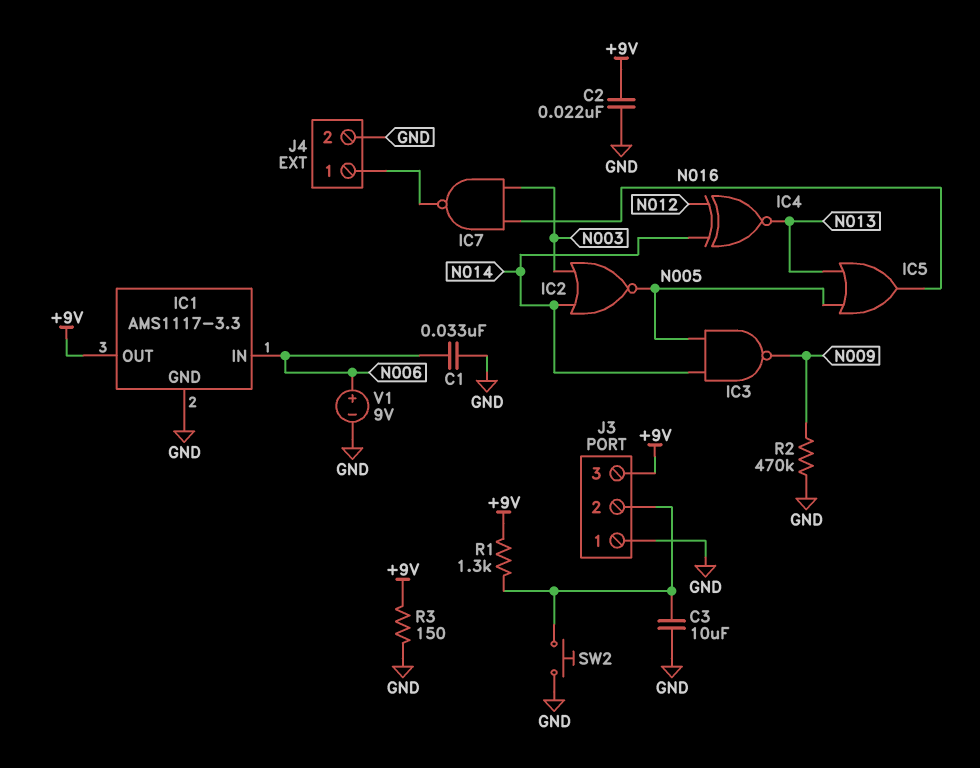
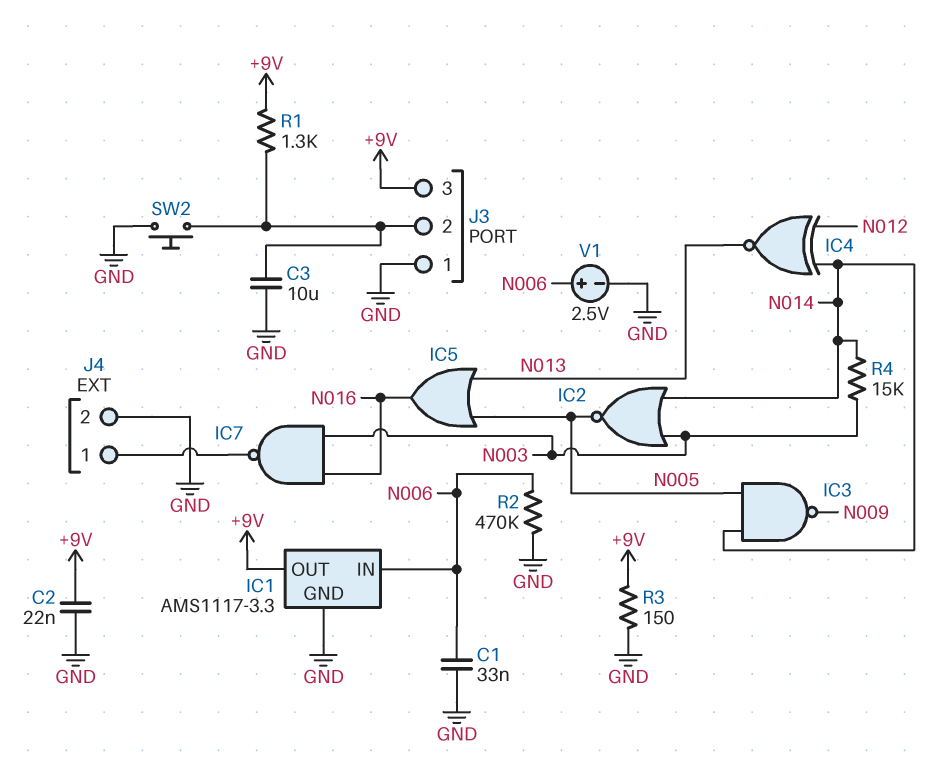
R2: 470k (GND, N009) -> 470k (GND, N006)
R4: none -> 15k (N003, N014)
V1: 9V (plus N006, minus GND) -> 2.5V (plus N006, minus GND)

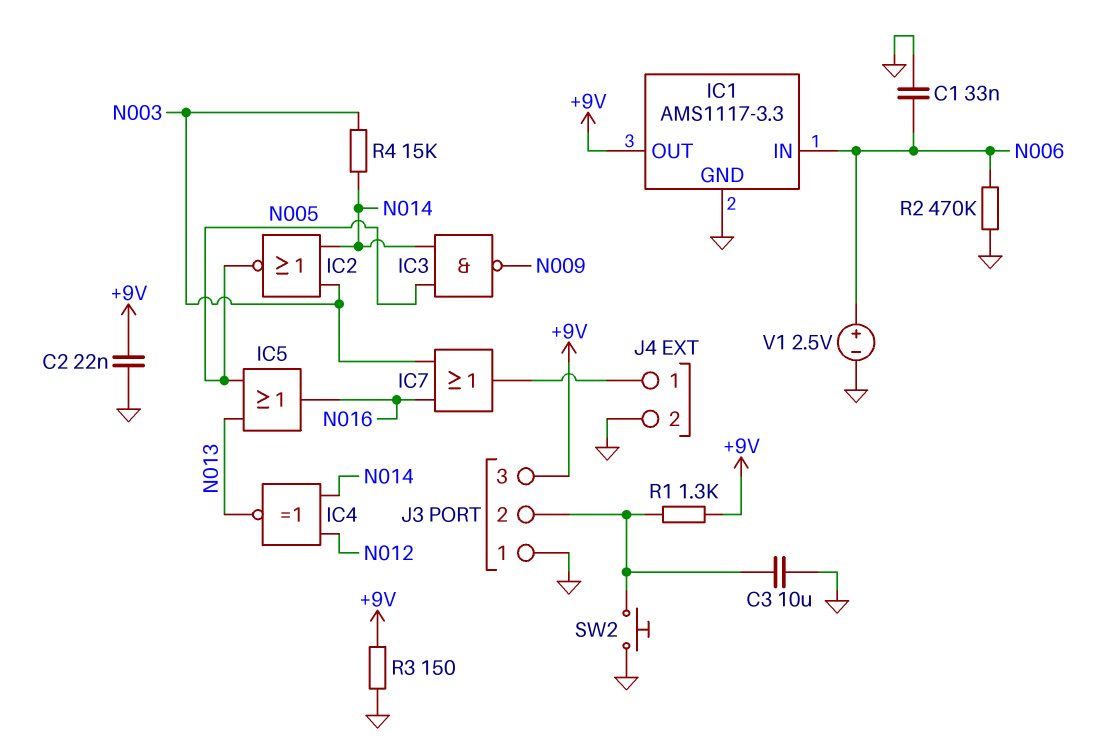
IC7: NAND (in N003, in N016, out J4/1) -> OR (in N003, in N016, out J4/1)

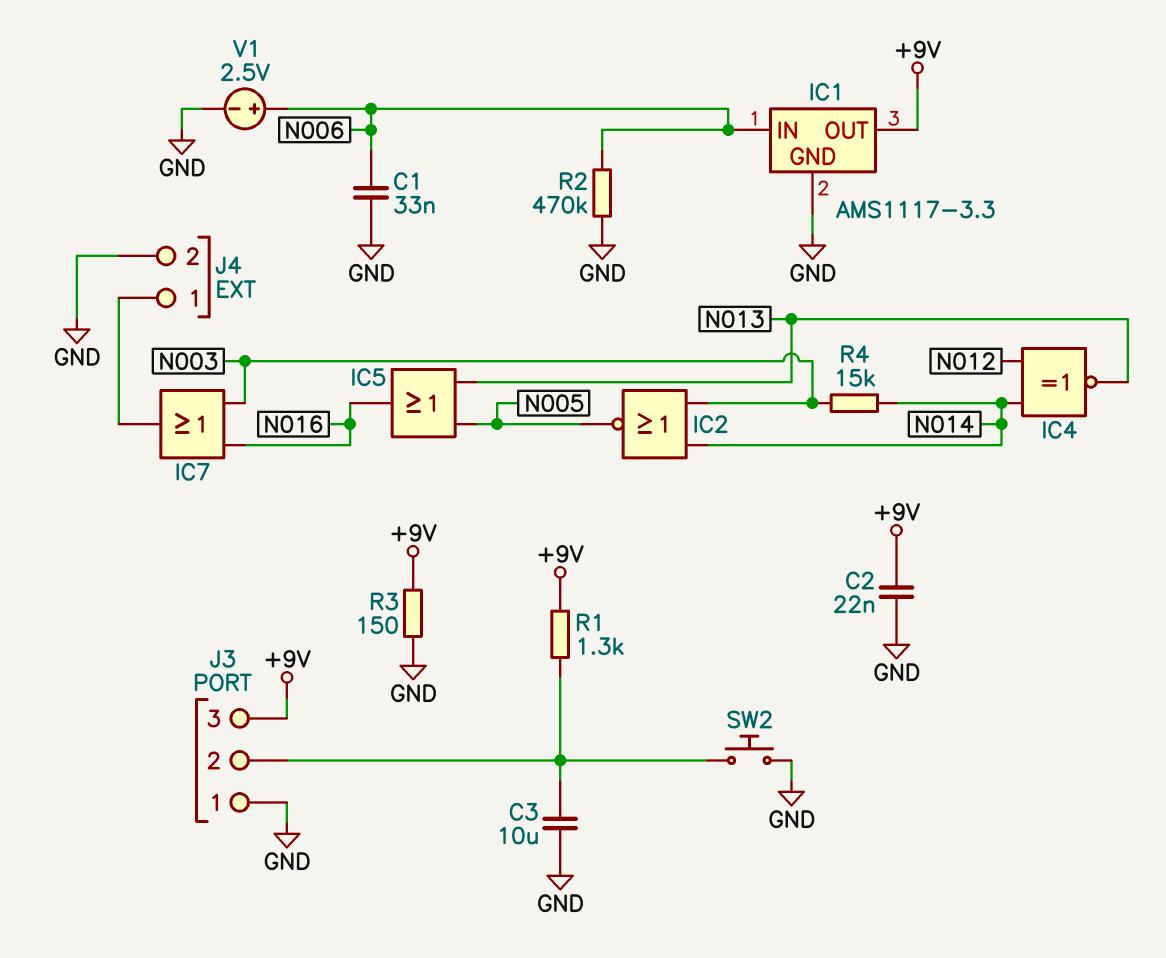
IC3: NAND (in N005, in N014, out N009) -> none

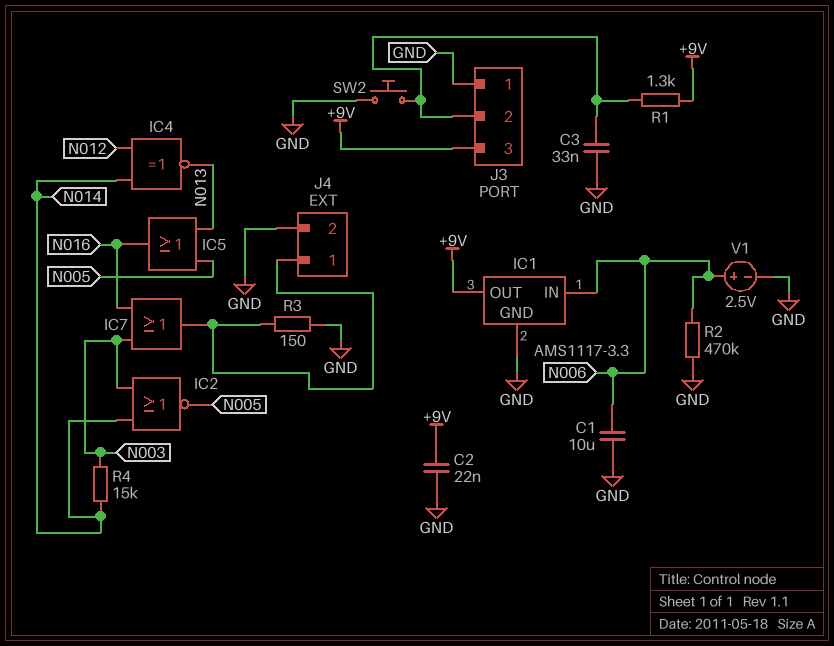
C1: 33nF (GND, N006) -> 10uF (GND, N006)
C3: 10uF (GND, J3/2) -> 33nF (GND, J3/2)
R3: 150 (+9V, GND) -> 150 (GND, J4/1)

